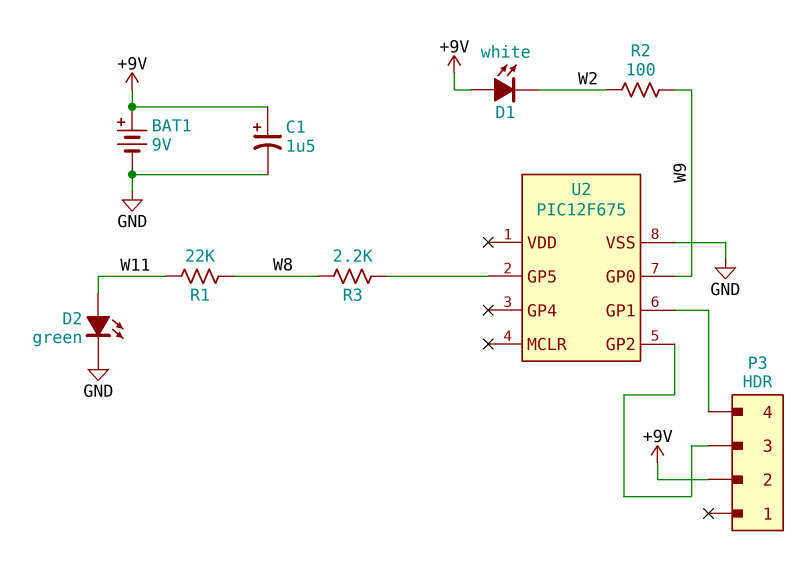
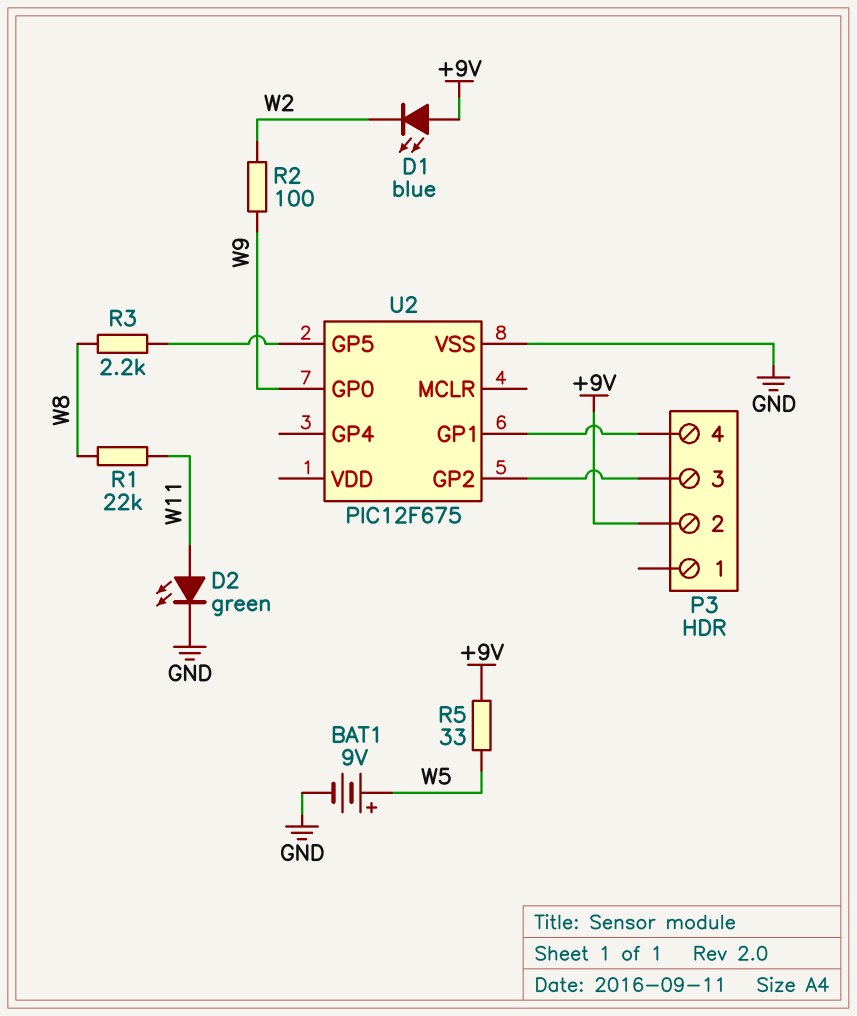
BAT1: 9V (plus +9V, minus GND) -> 9V (plus W5, minus GND)
C1: 1.5uF (plus +9V, minus GND) -> none
D1: LED white (A +9V, K W2) -> LED blue (A +9V, K W2)
R5: none -> 33 (+9V, W5)

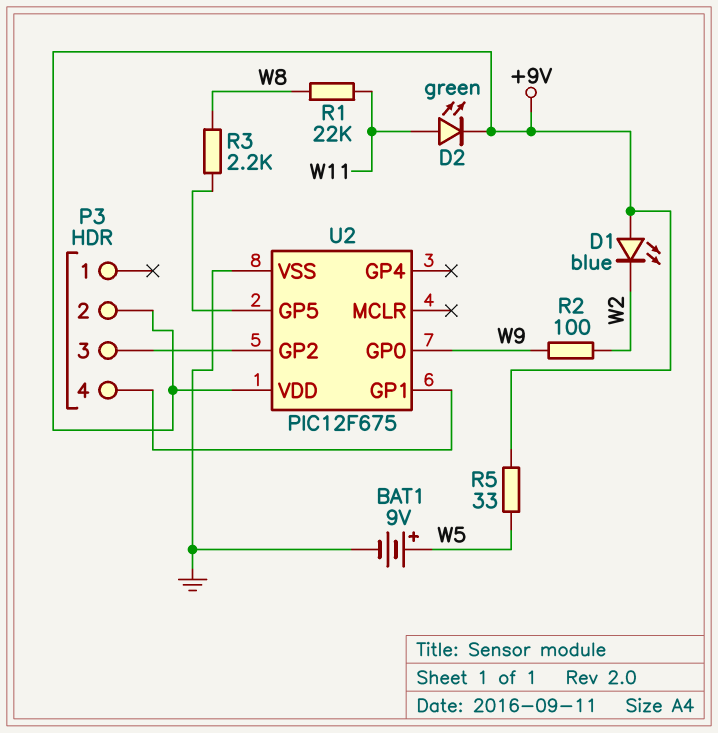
D2: LED green (A W11, K GND) -> LED green (A W11, K +9V)
U2 pin VDD: none -> +9V

